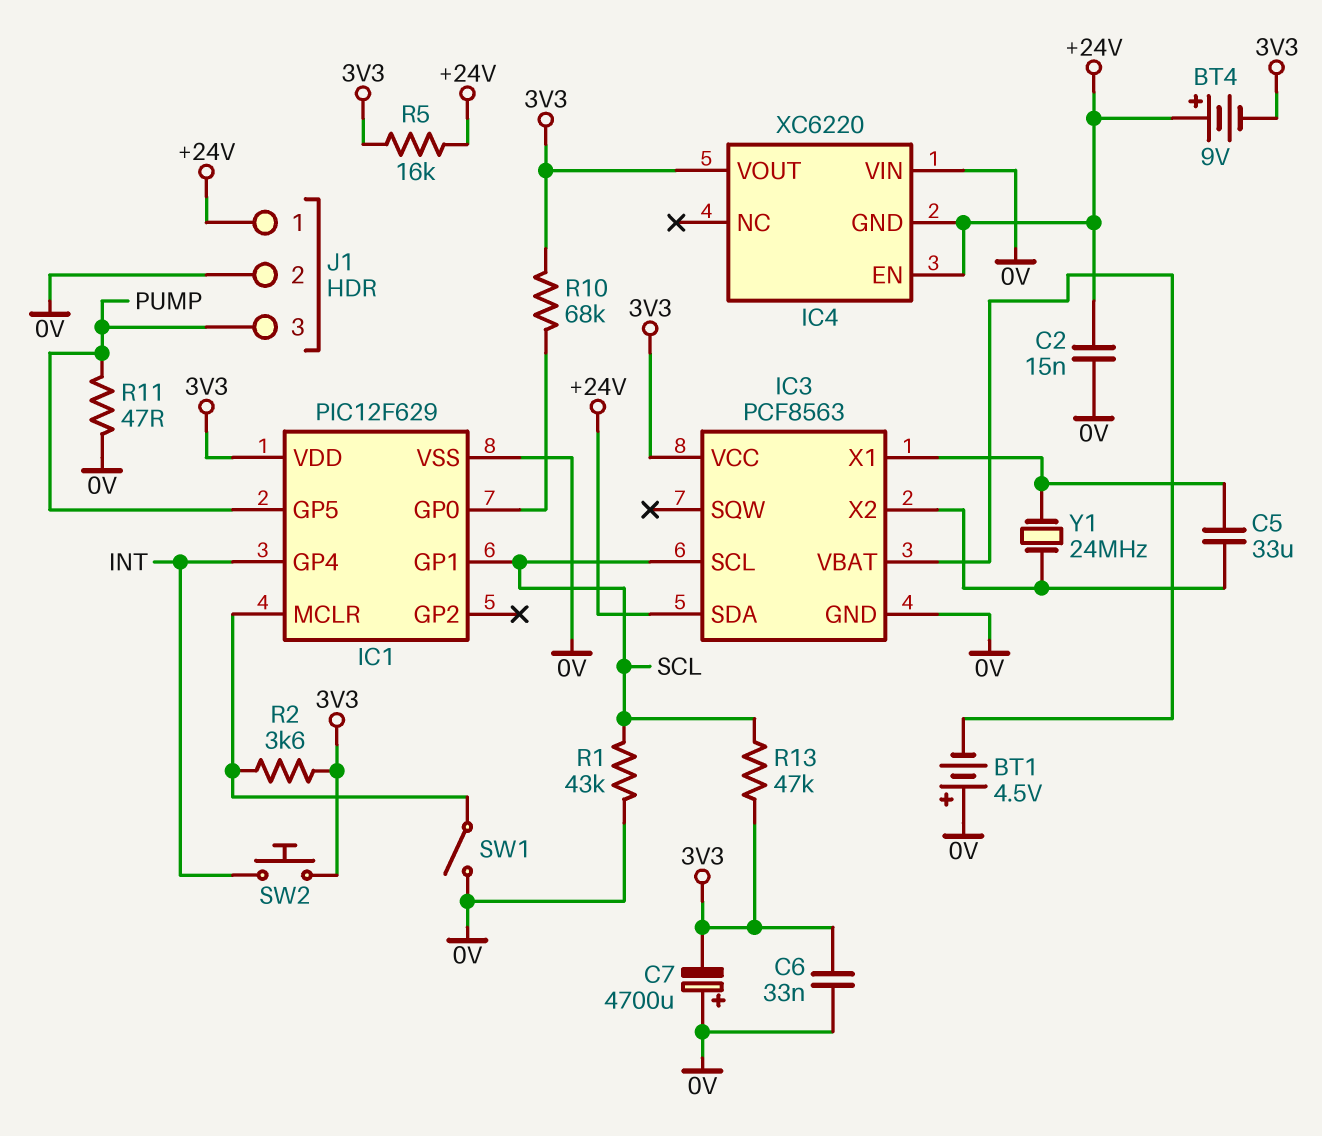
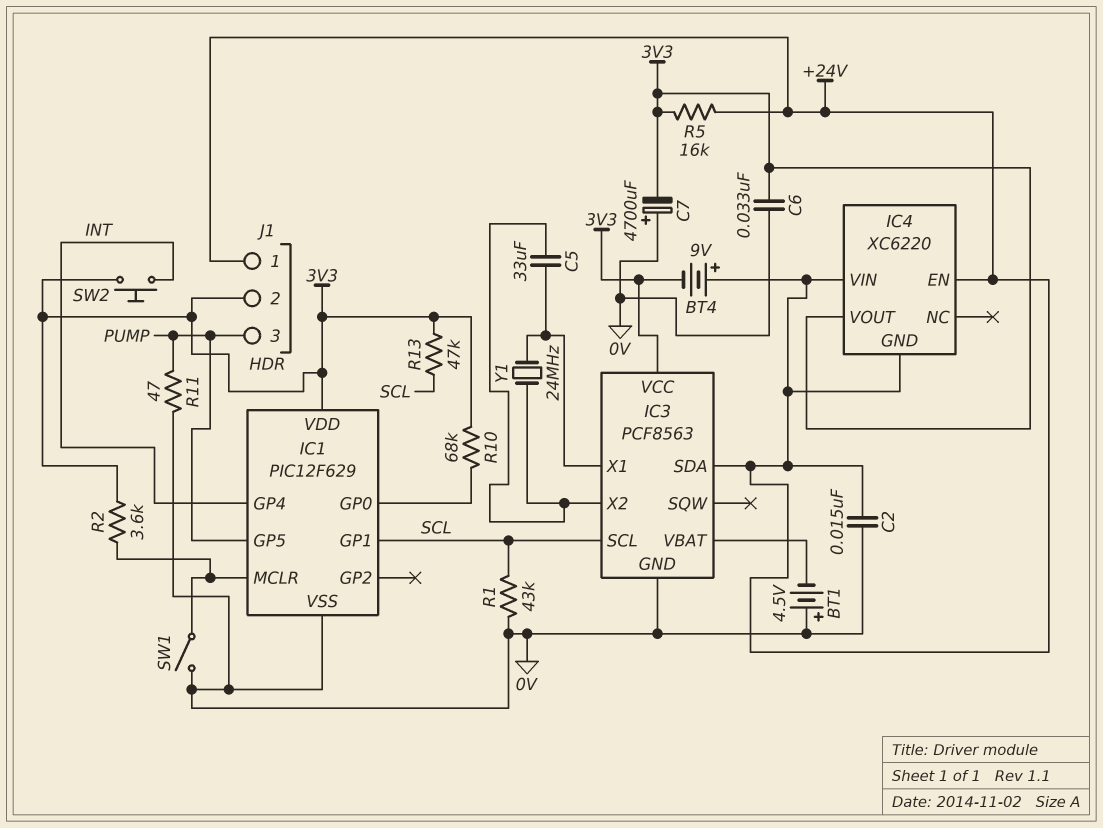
IC4 pin VIN: 0V -> +24V
J1 pin 2: 0V -> 3V3

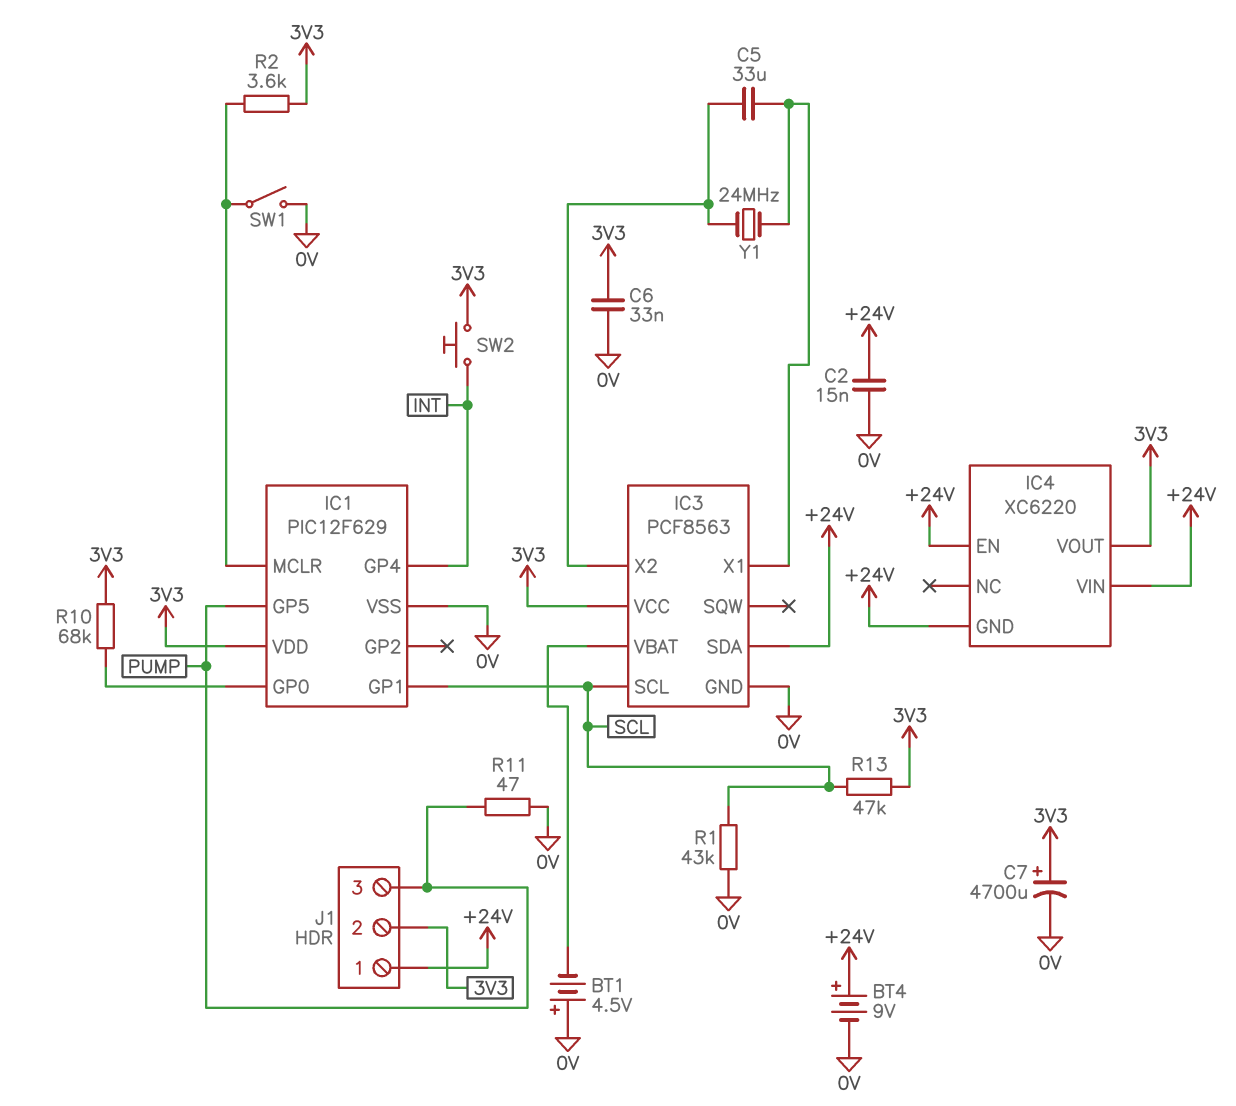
BT4: 9V (plus +24V, minus 3V3) -> 9V (plus +24V, minus 0V)
C7: 4700uF (plus 0V, minus 3V3) -> 4700uF (plus 3V3, minus 0V)
R5: 16k (+24V, 3V3) -> none

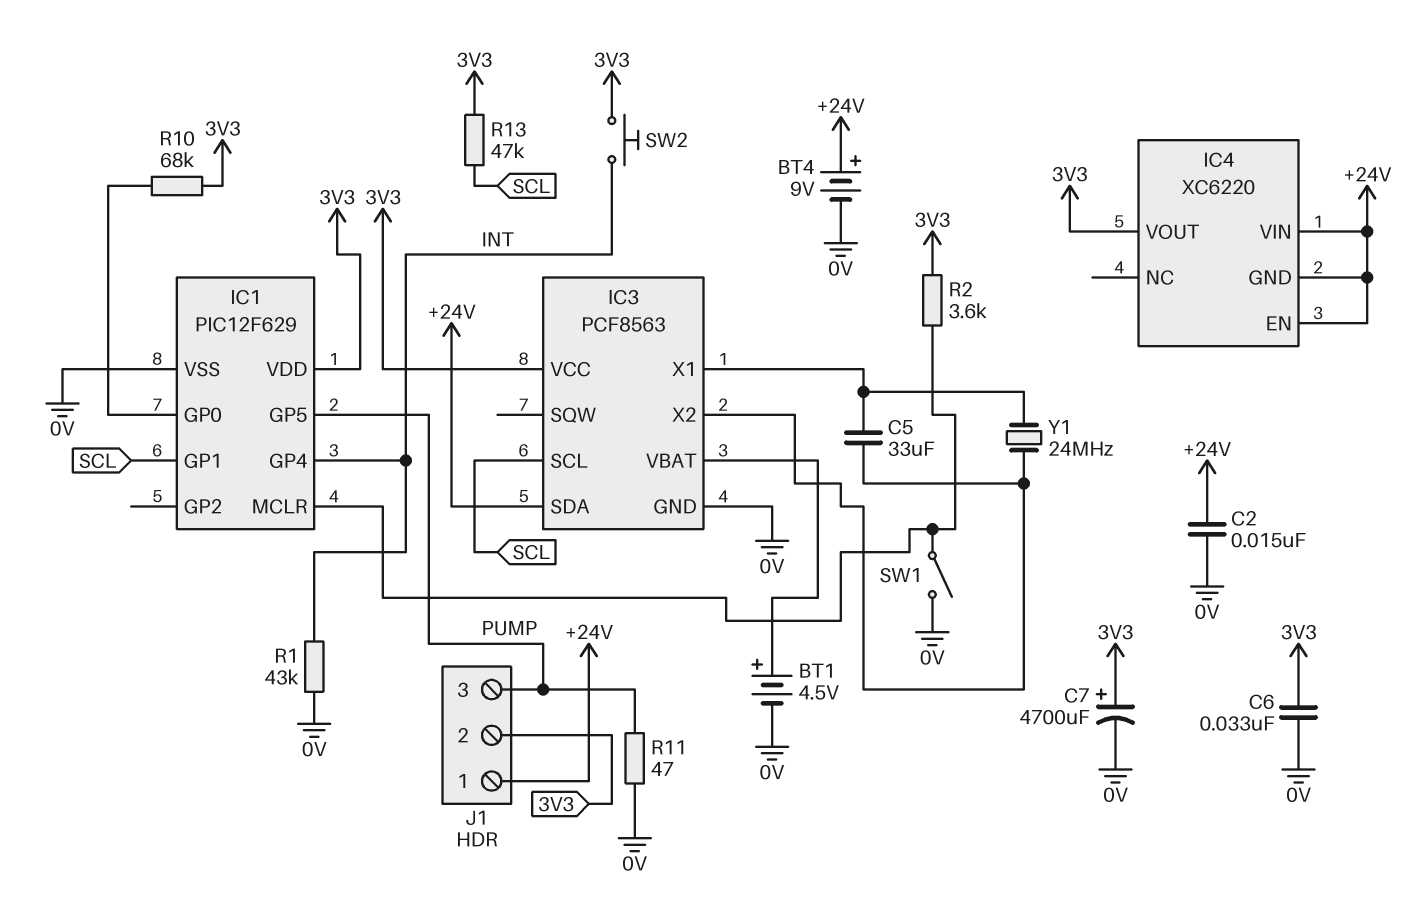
BT1: 4.5V (plus 0V, minus IC3/VBAT) -> 4.5V (plus IC3/VBAT, minus 0V)
R1: 43k (0V, SCL) -> 43k (0V, INT)

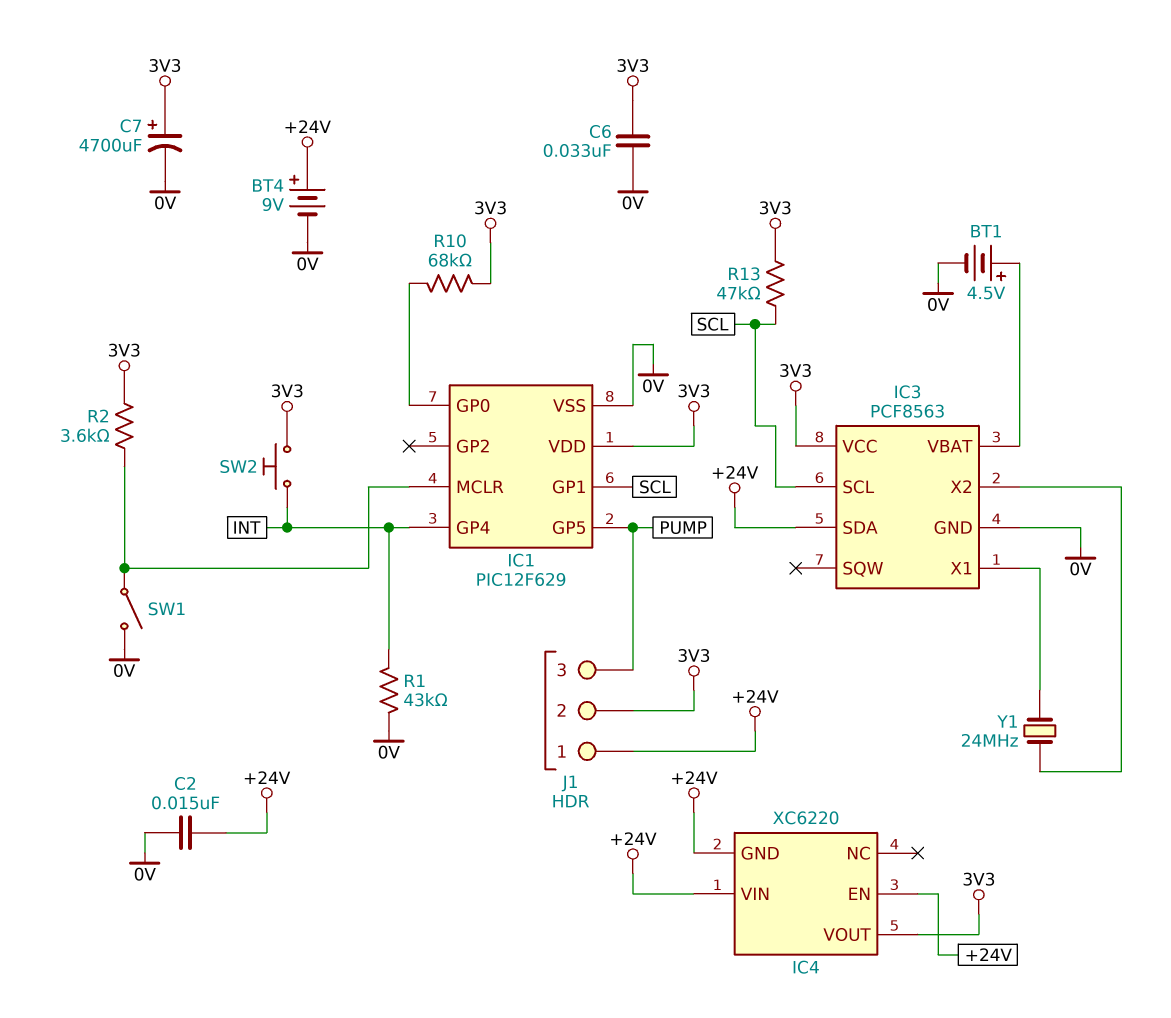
C5: 33uF (IC3/X1, IC3/X2) -> none
R11: 47 (0V, PUMP) -> none

